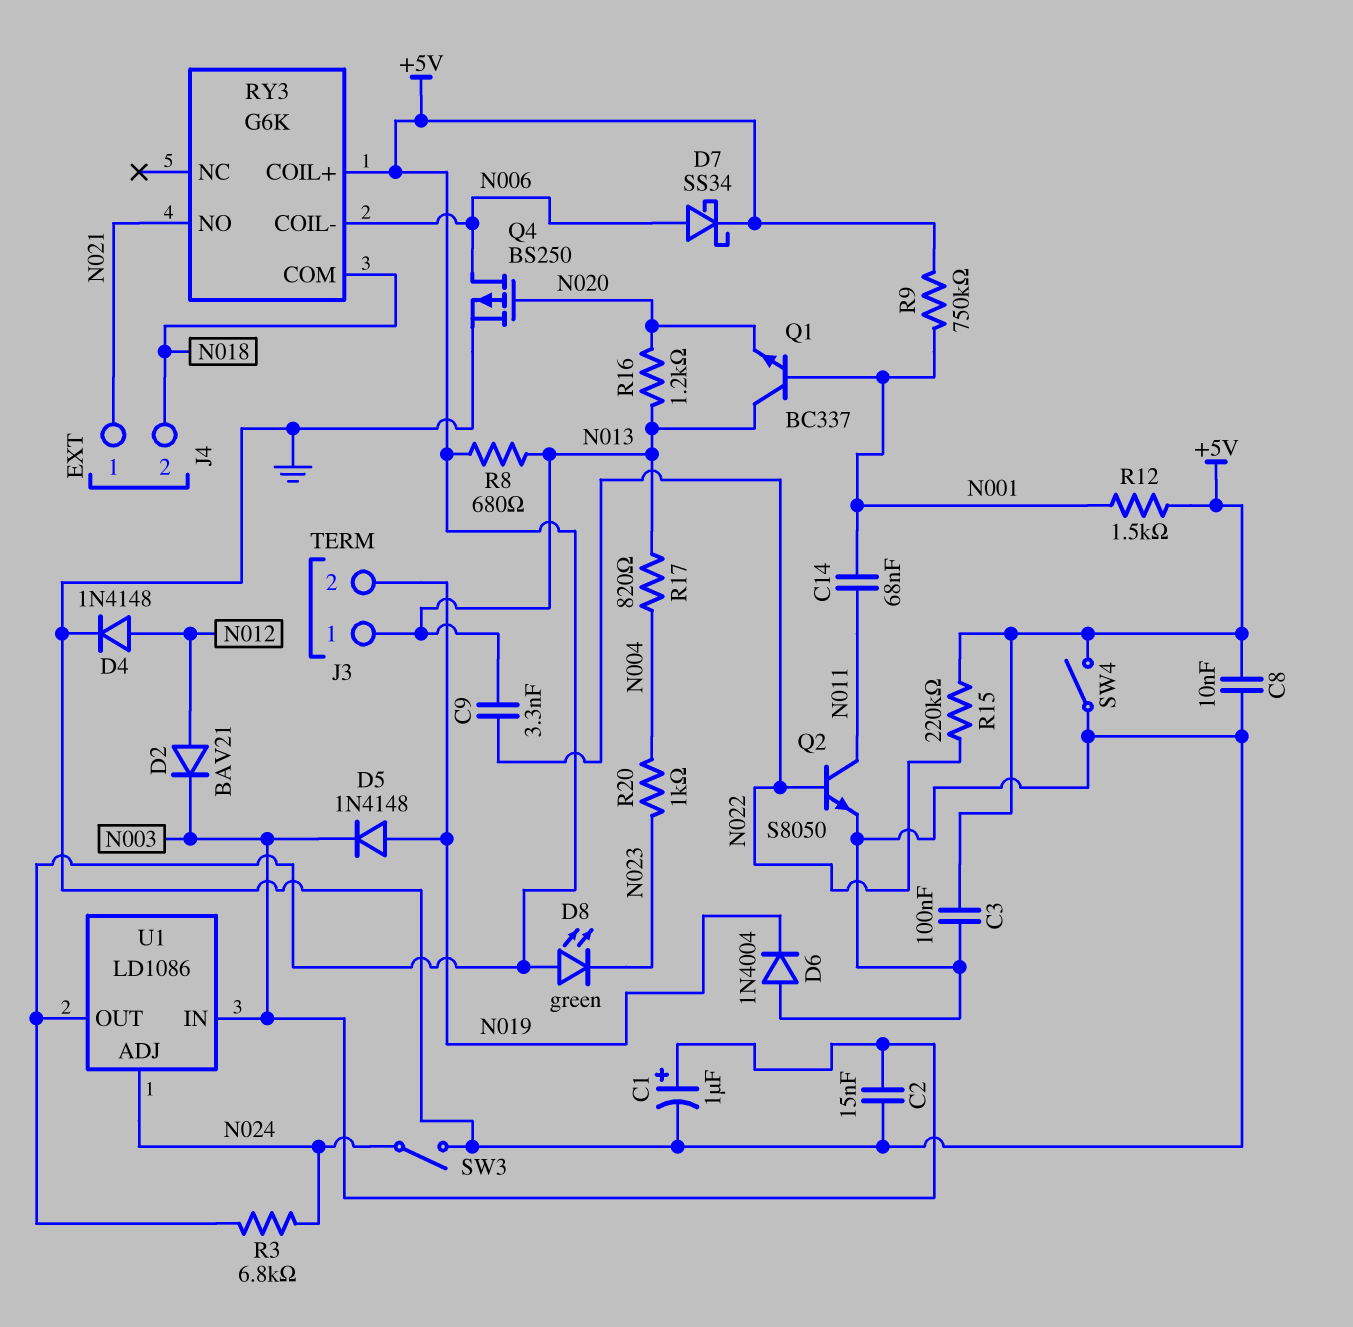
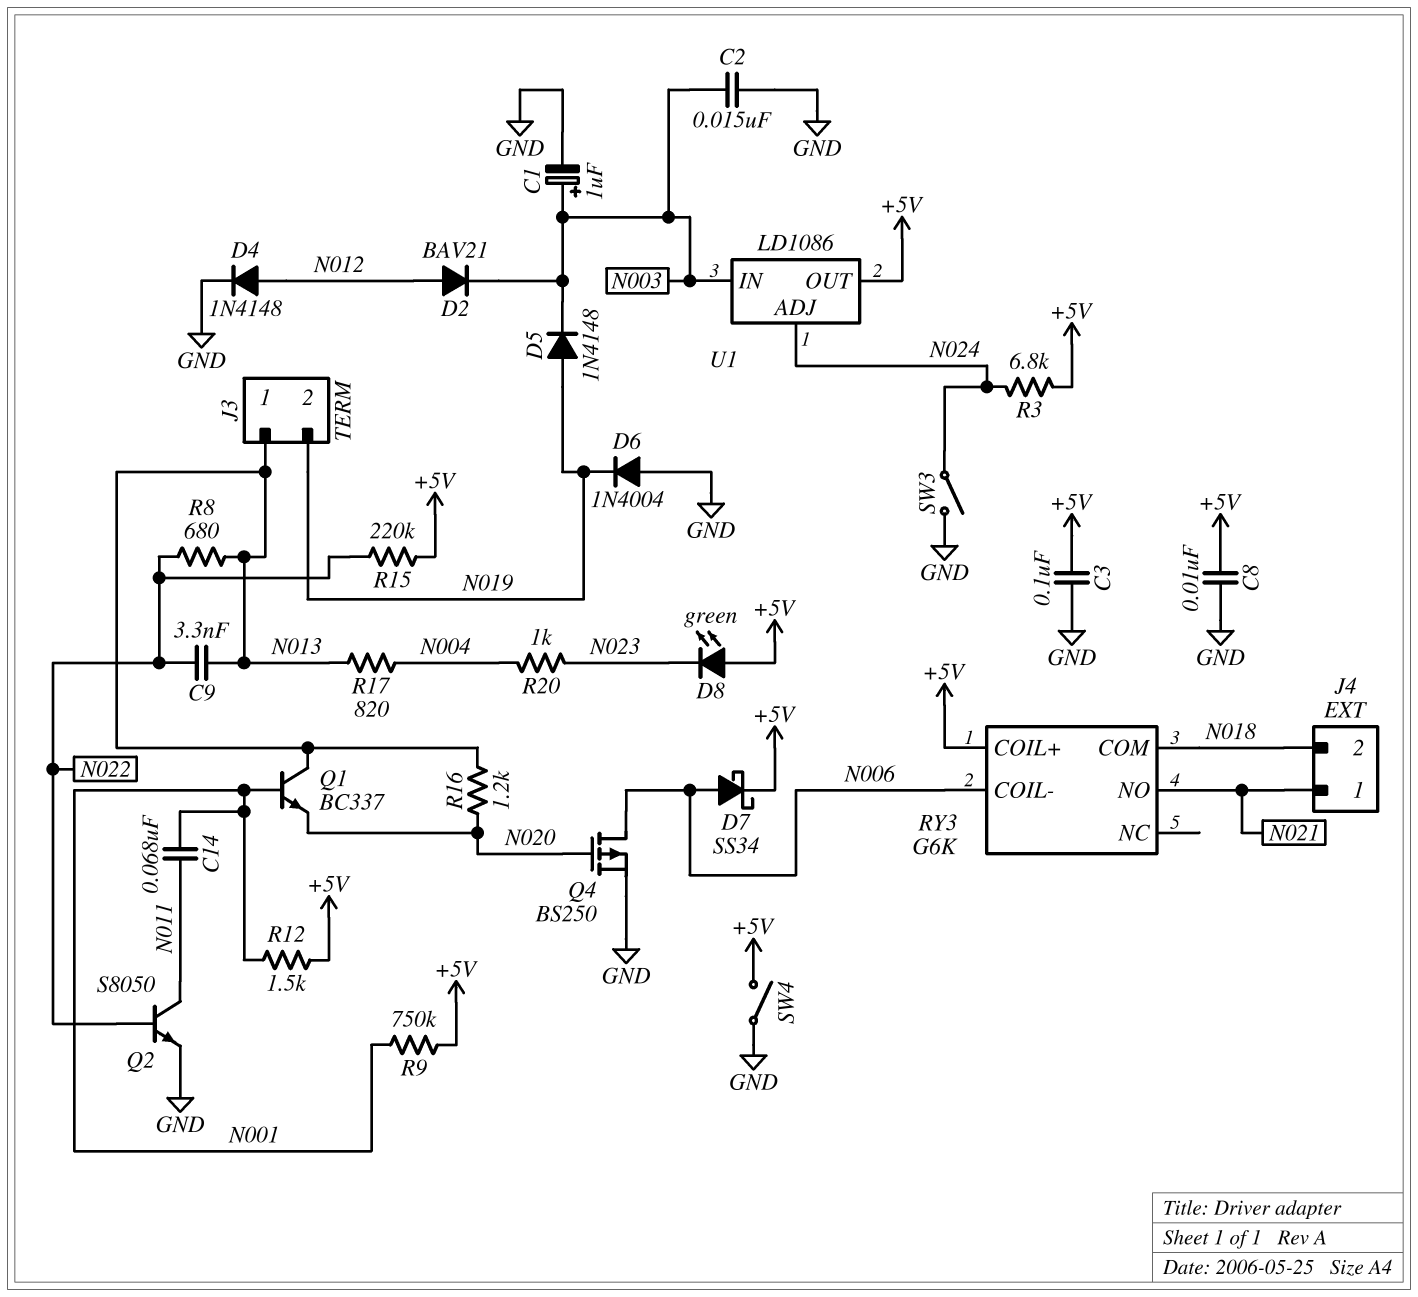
R8: 680 (+5V, N013) -> 680 (N013, N022)

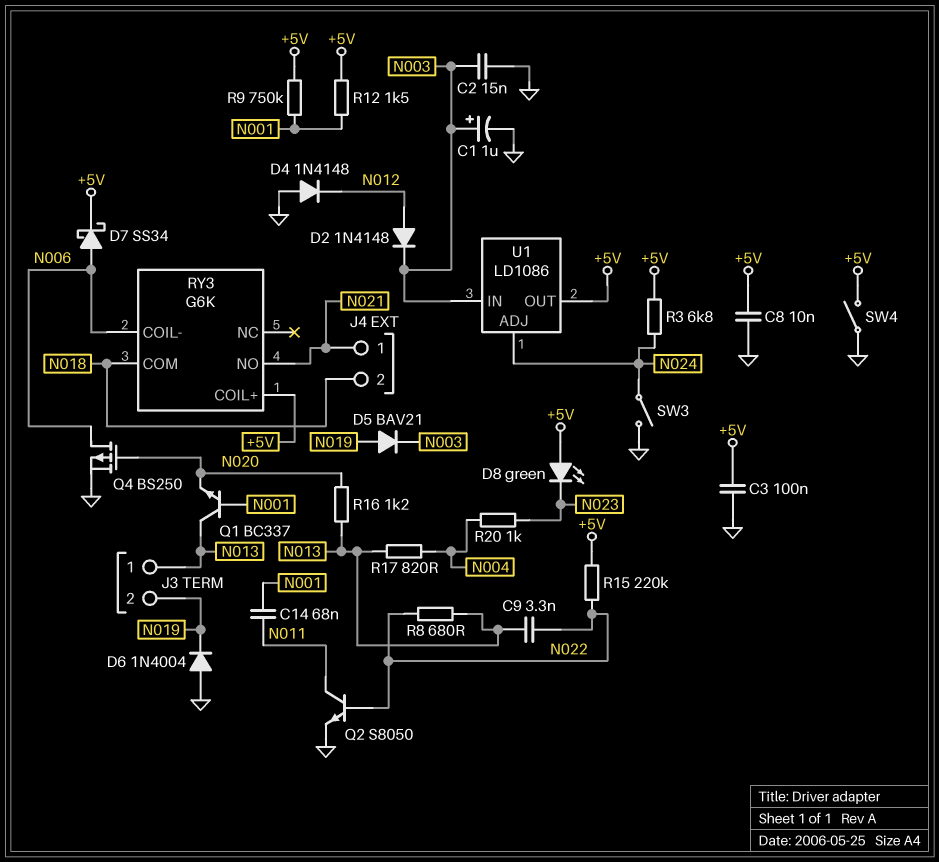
D2: diode BAV21 (A N012, K N003) -> diode 1N4148 (A N012, K N003)
D4: diode 1N4148 (A N012, K GND) -> diode 1N4148 (A GND, K N012)
D5: diode 1N4148 (A N019, K N003) -> diode BAV21 (A N019, K N003)

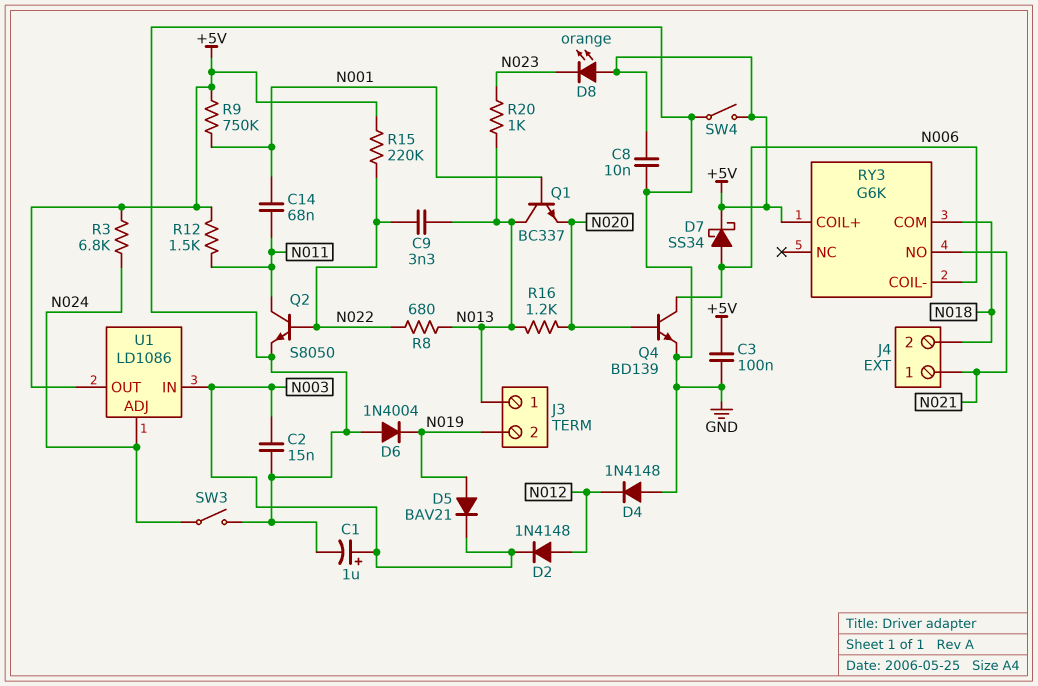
D8: LED green (A +5V, K N023) -> LED orange (A +5V, K N023)
Q4: PMOS BS250 (G N020, D N006, S GND) -> NPN BD139 (B N020, C N006, E GND)
R12: 1.5k (+5V, N001) -> 1.5k (+5V, N011)
R17: 820 (N004, N013) -> none
R20: 1k (N004, N023) -> 1k (N013, N023)

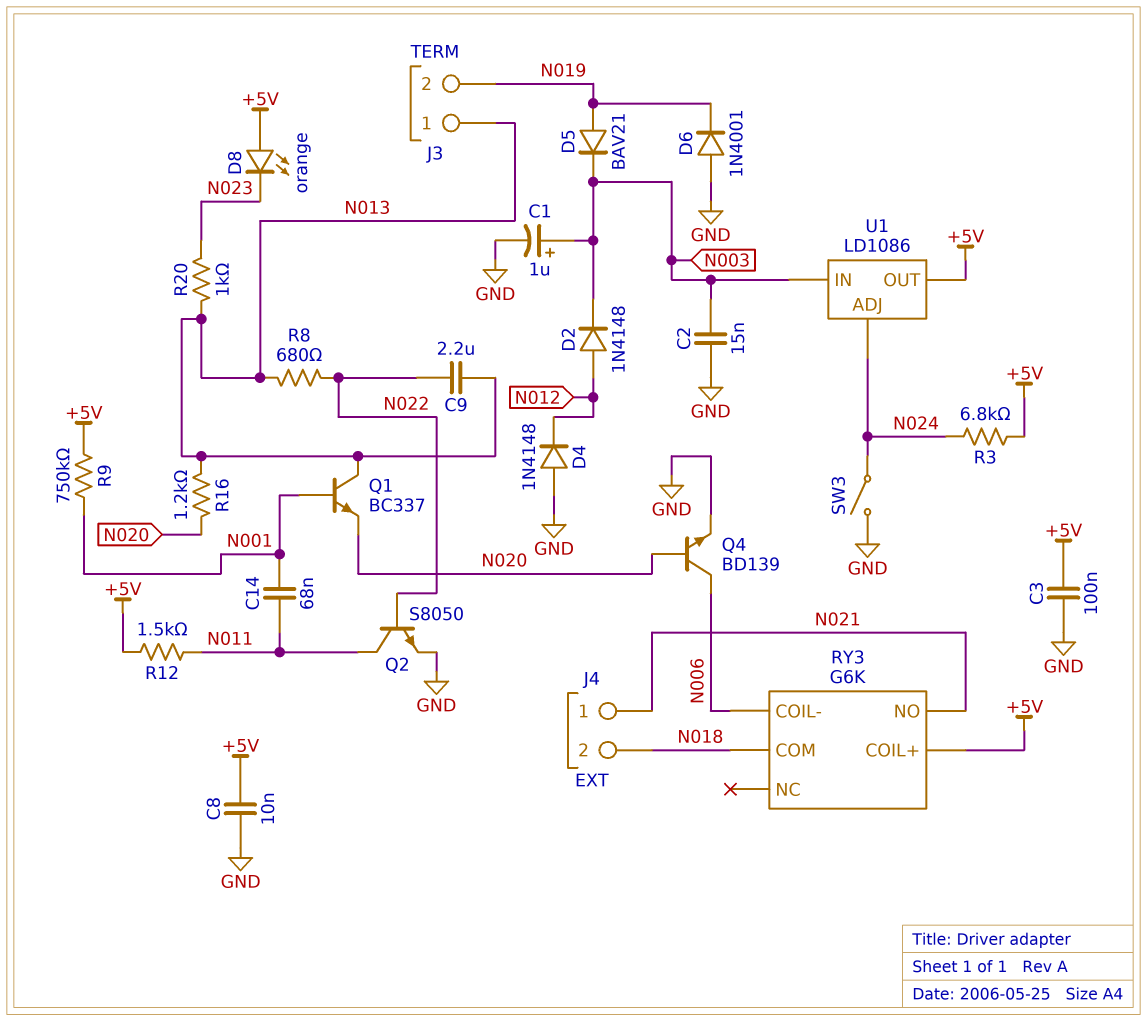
C9: 3.3nF (N013, N022) -> 2.2uF (N013, N022)
D6: diode 1N4004 (A GND, K N019) -> diode 1N4001 (A GND, K N019)
D7: schottky SS34 (A N006, K +5V) -> none
R15: 220k (+5V, N022) -> none
SW4: switch (+5V, GND) -> none

